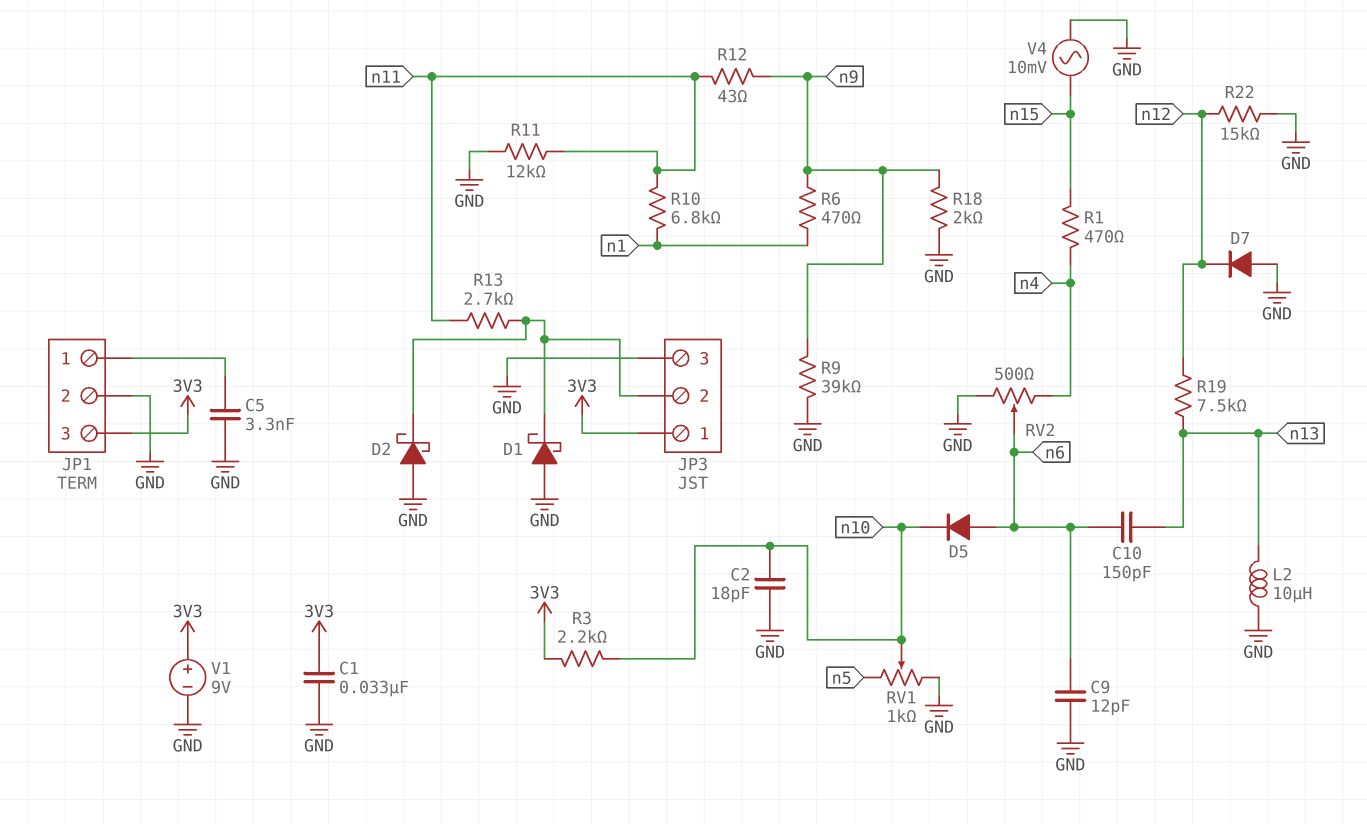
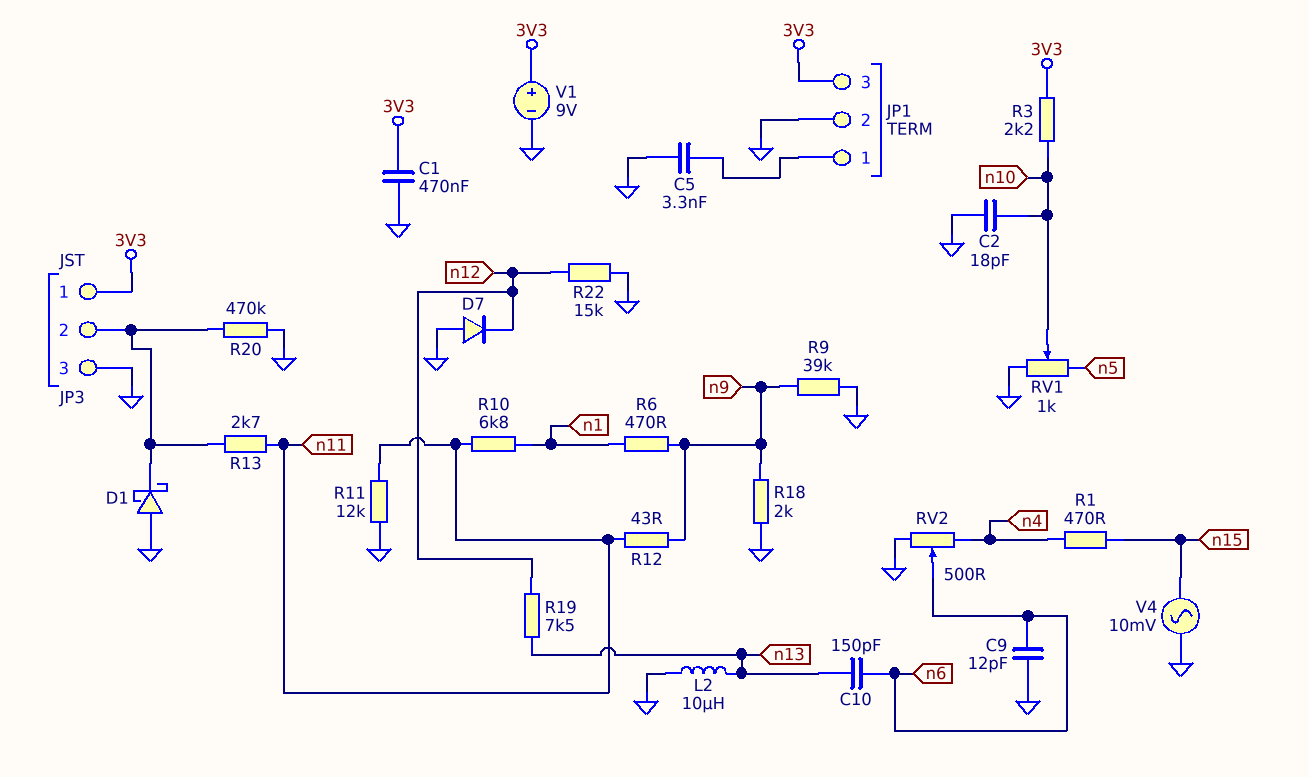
C1: 33nF (3V3, GND) -> 470nF (3V3, GND)
D2: schottky (A GND, K JP3/2) -> none
D5: diode (A n6, K n10) -> none
R20: none -> 470k (GND, JP3/2)

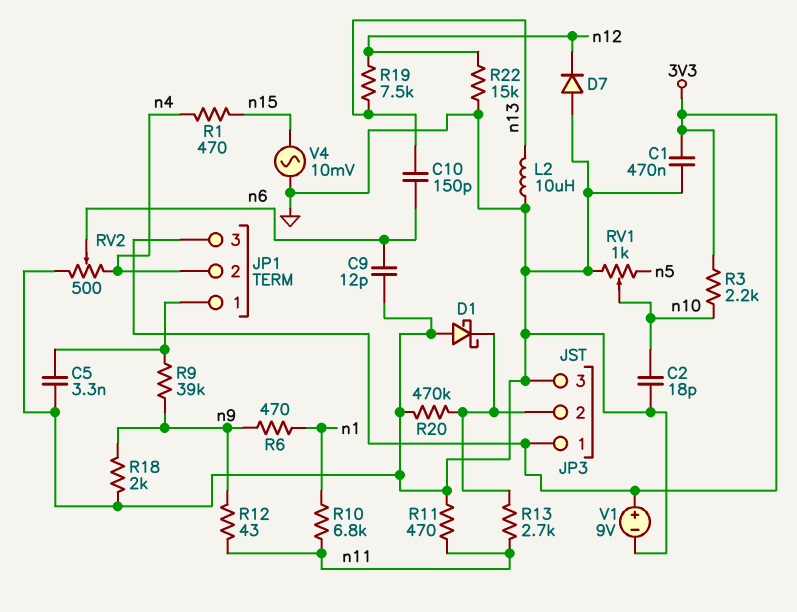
JP1 pin 2: GND -> n4
R9: 39k (GND, n9) -> 39k (JP1/1, n9)
R11: 12k (GND, n11) -> 470 (GND, n11)

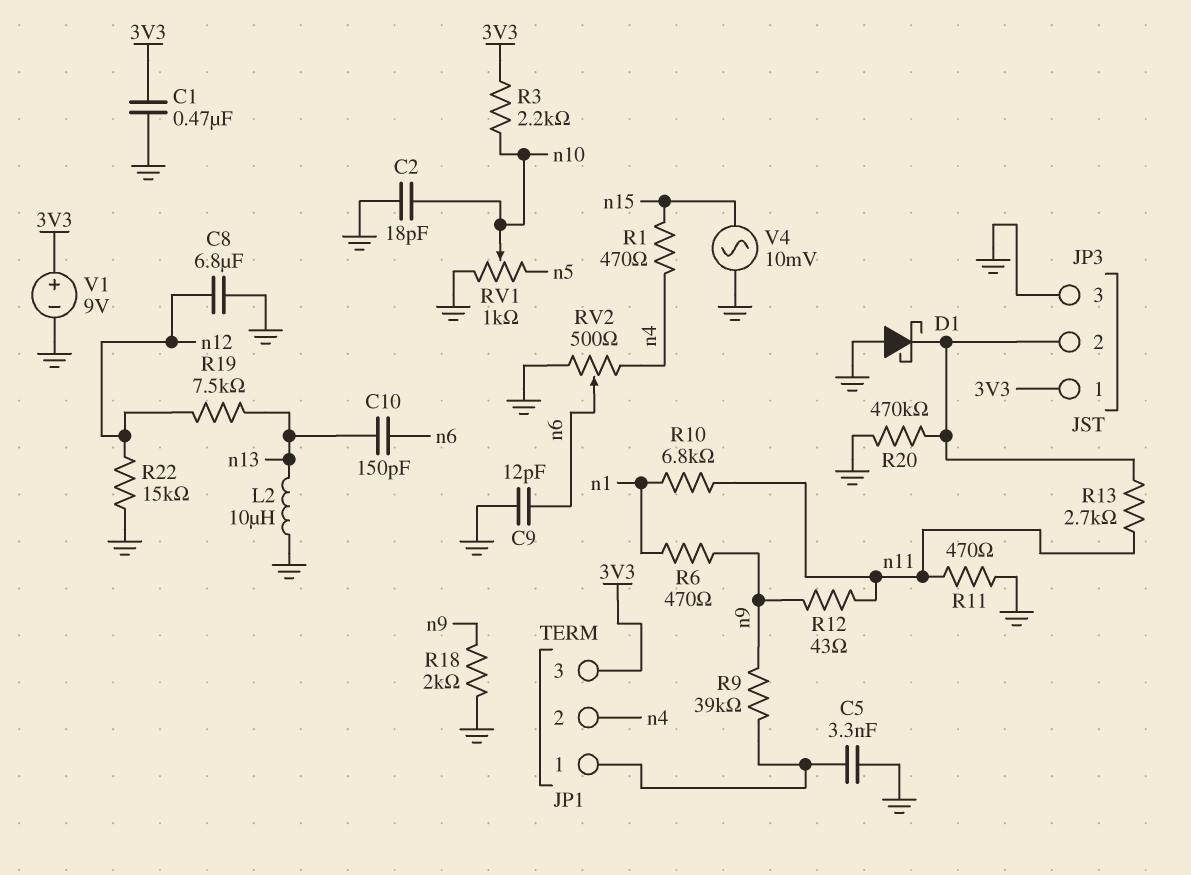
C8: none -> 6.8uF (GND, n12)
D7: diode (A GND, K n12) -> none

